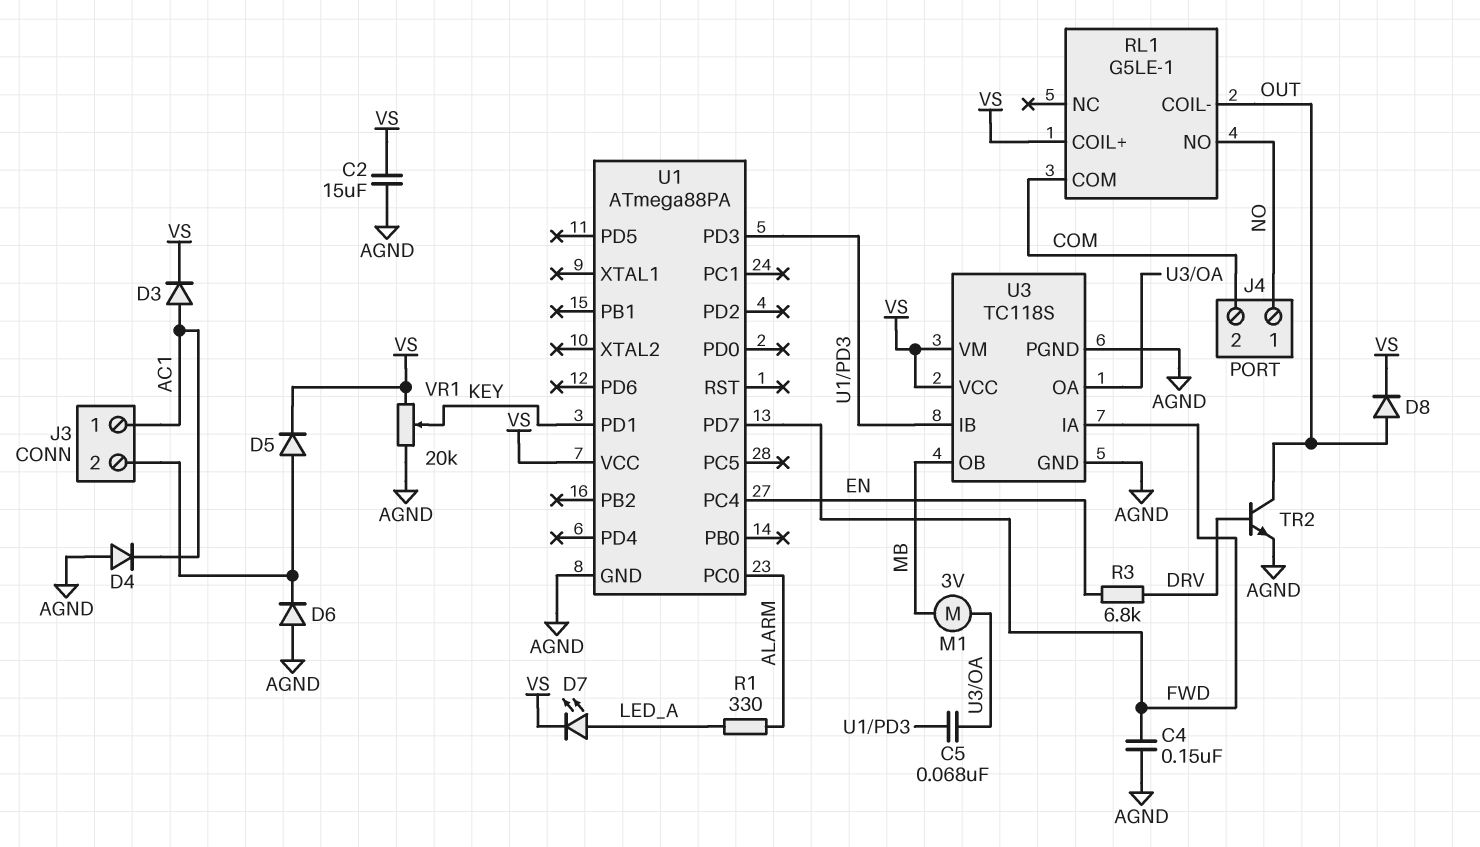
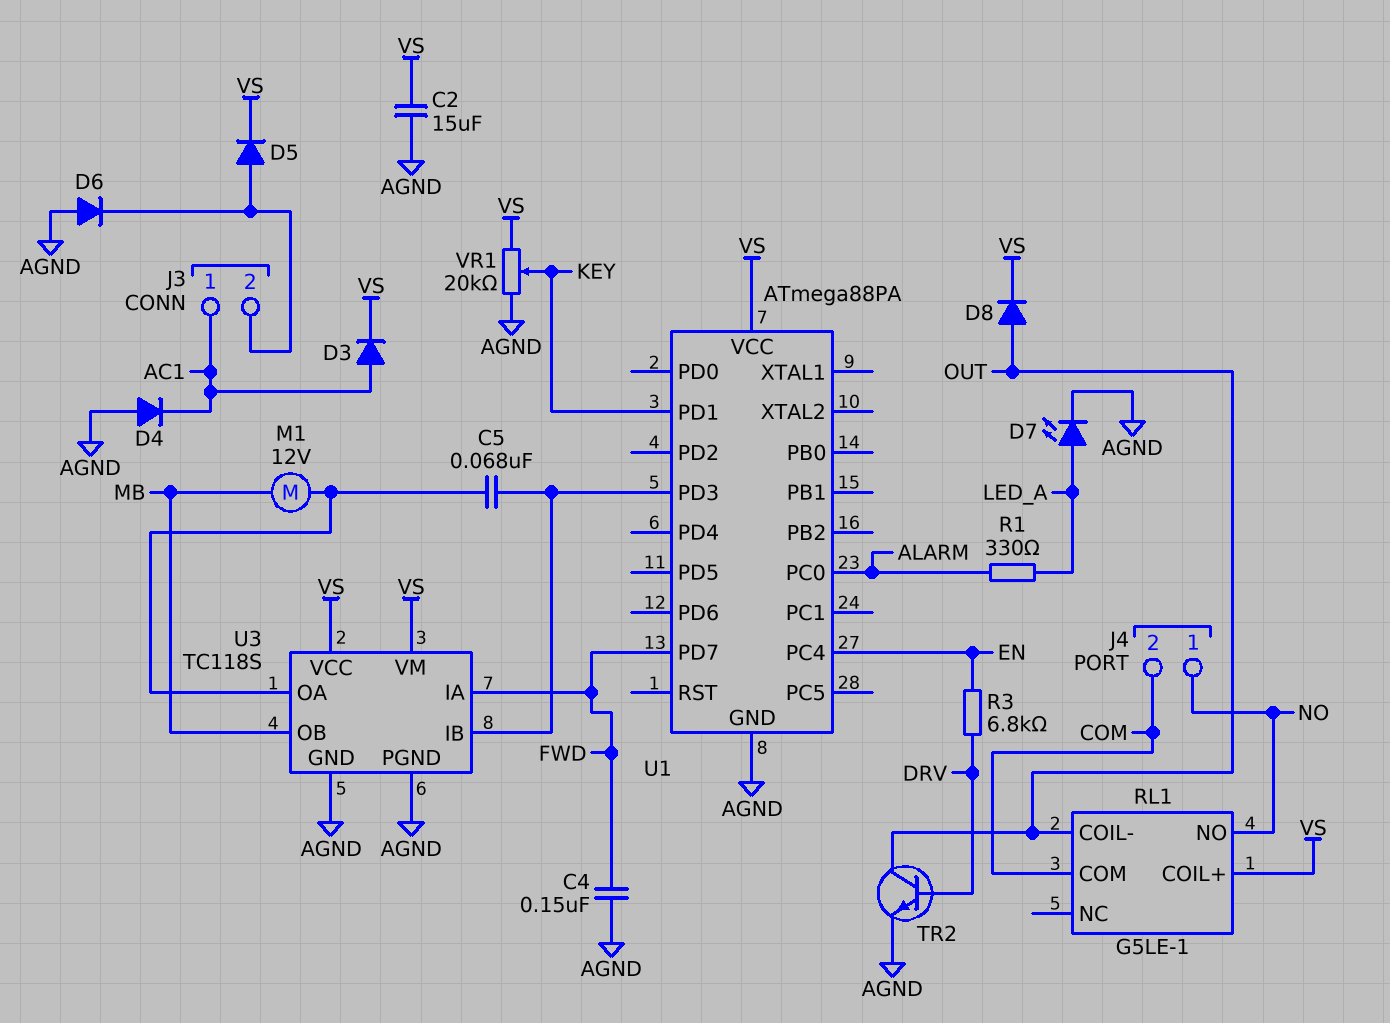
D7: LED (A LED_A, K VS) -> LED (A LED_A, K AGND)
M1: motor 3V (MB, U3/OA) -> motor 12V (MB, U3/OA)

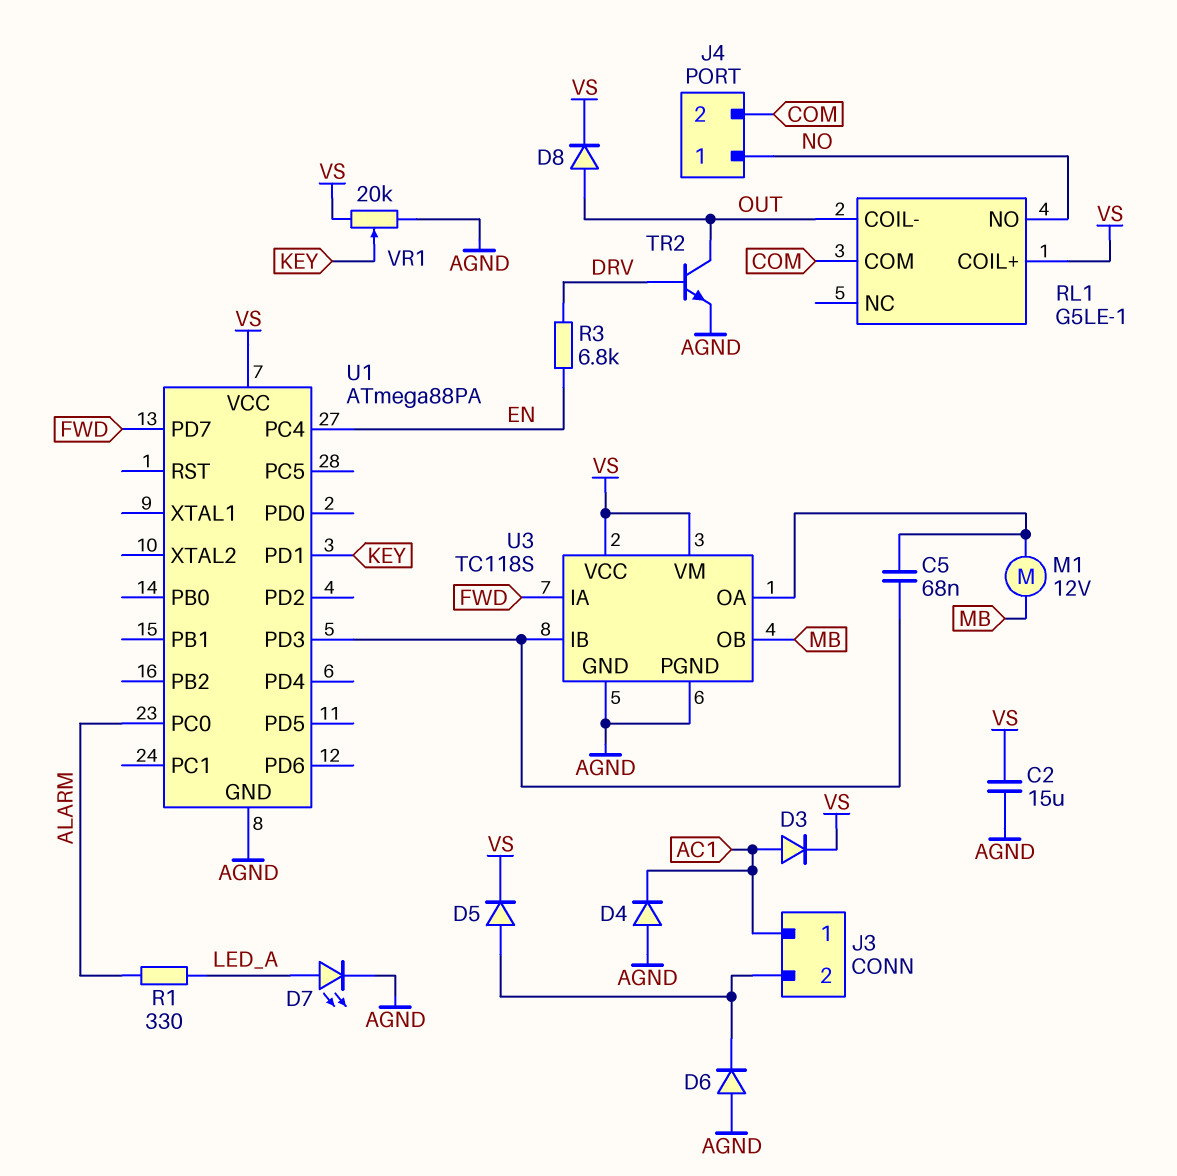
C4: 150nF (AGND, FWD) -> none

